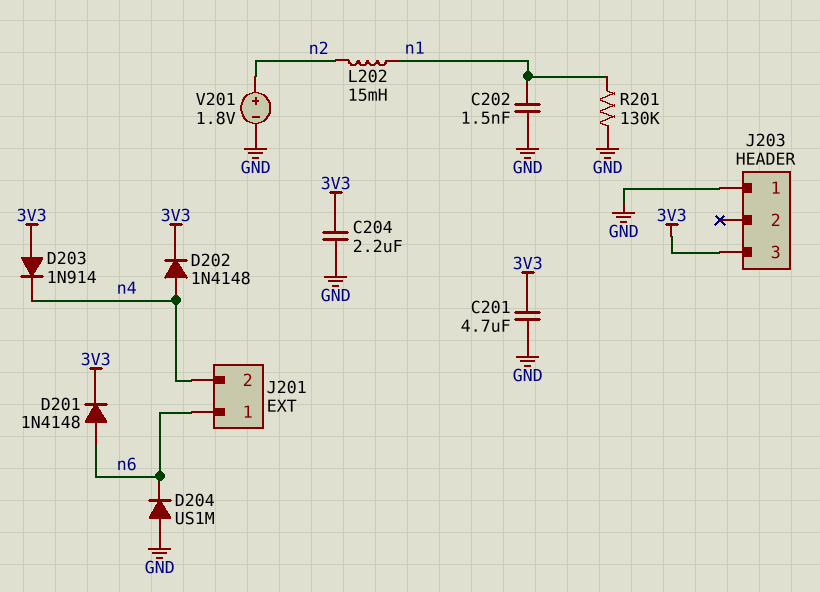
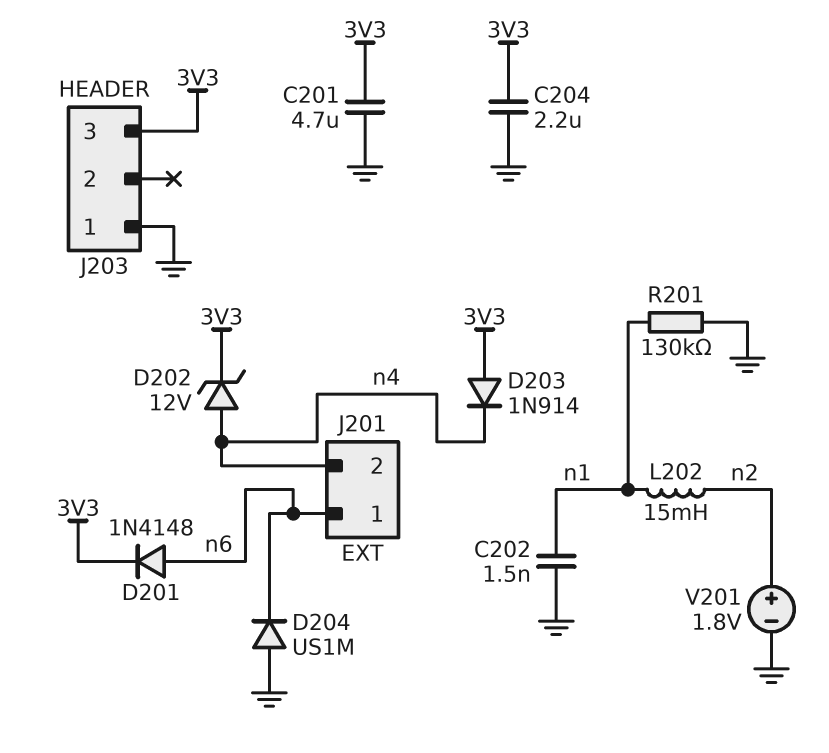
D202: diode 1N4148 (A n4, K 3V3) -> zener 12V (A n4, K 3V3)

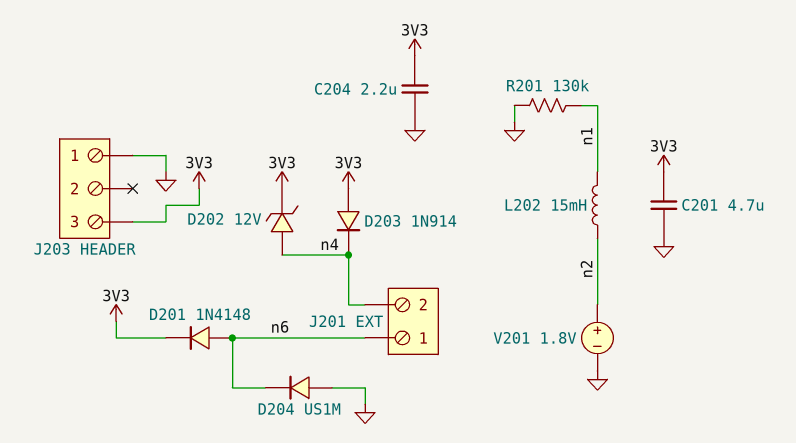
C202: 1.5nF (GND, n1) -> none

